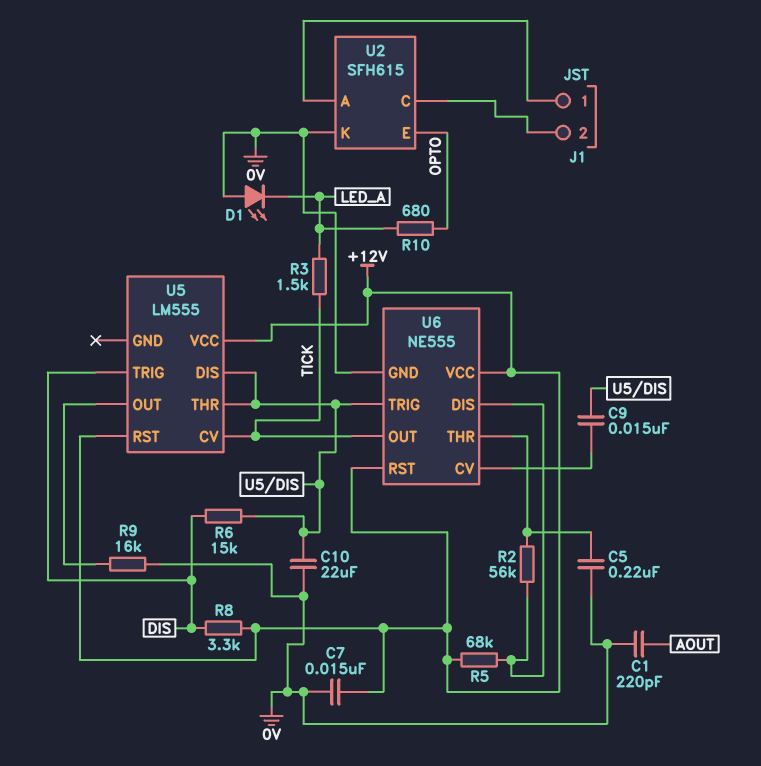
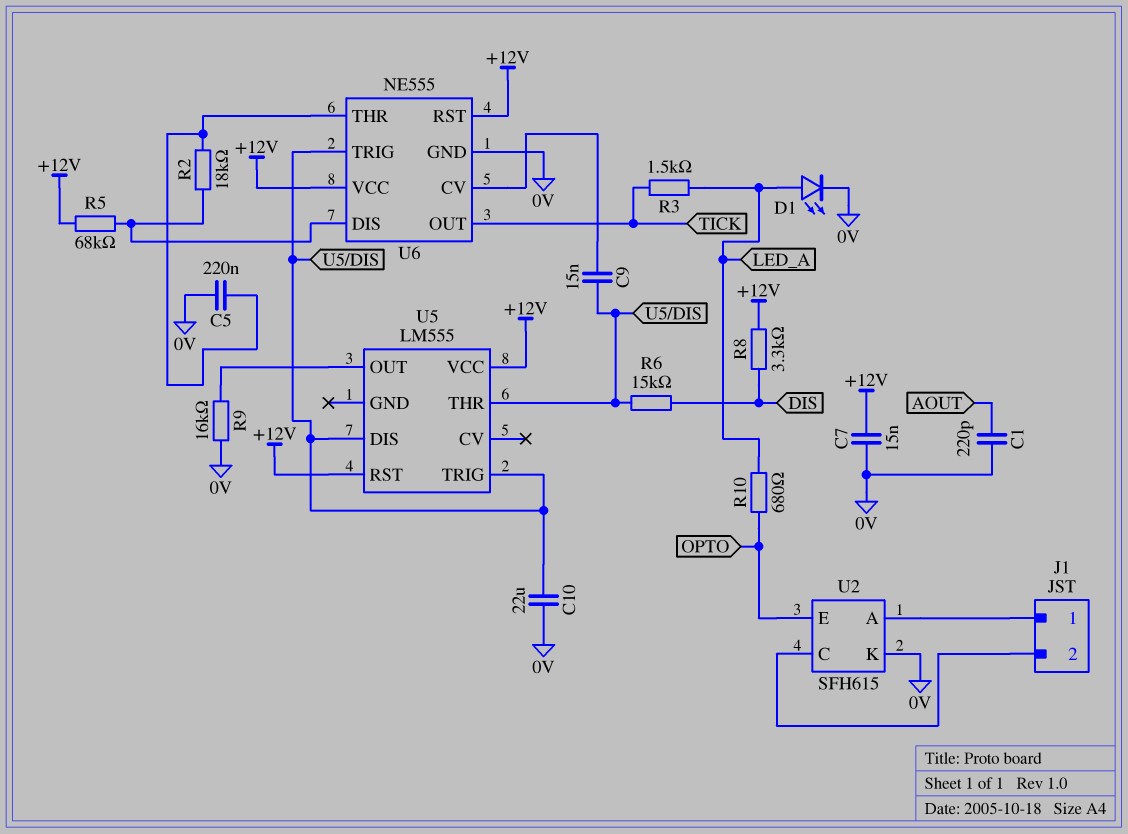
D1: LED (A 0V, K LED_A) -> LED (A LED_A, K 0V)
R2: 56k (U6/DIS, U6/THR) -> 18k (U6/DIS, U6/THR)
U5 pin CV: TICK -> none
U5 pin TRIG: DIS -> U5/DIS

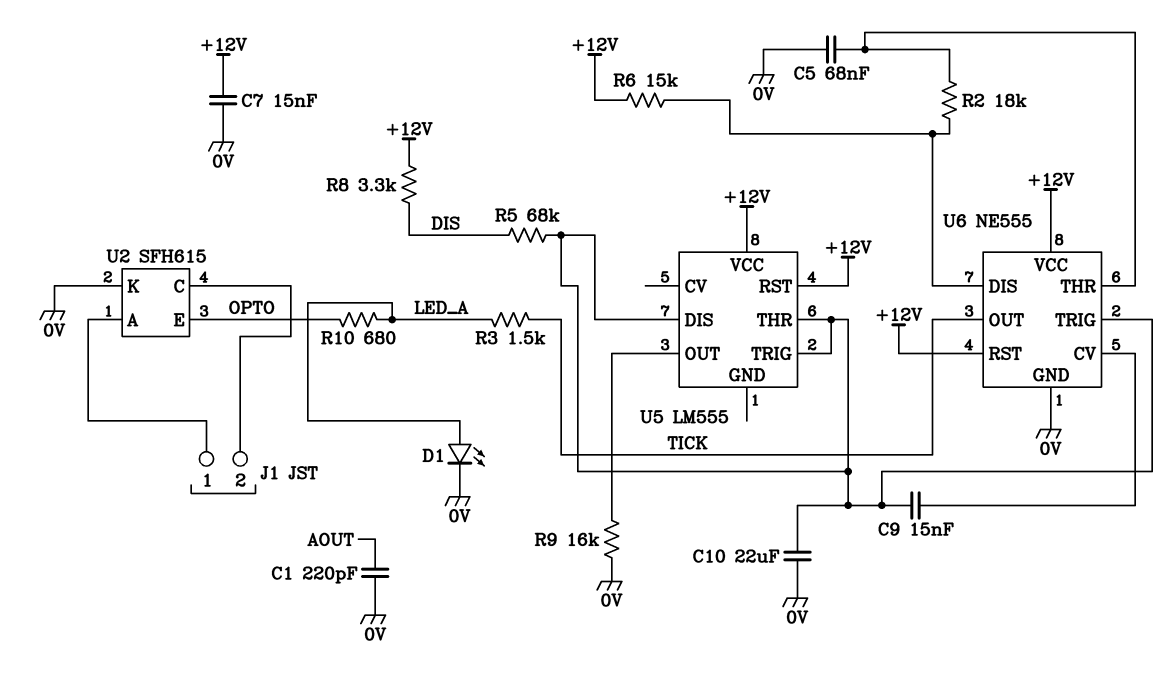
C5: 220nF (0V, U6/THR) -> 68nF (0V, U6/THR)
R5: 68k (+12V, U6/DIS) -> 68k (DIS, U5/DIS)
R6: 15k (DIS, U5/DIS) -> 15k (+12V, U6/DIS)

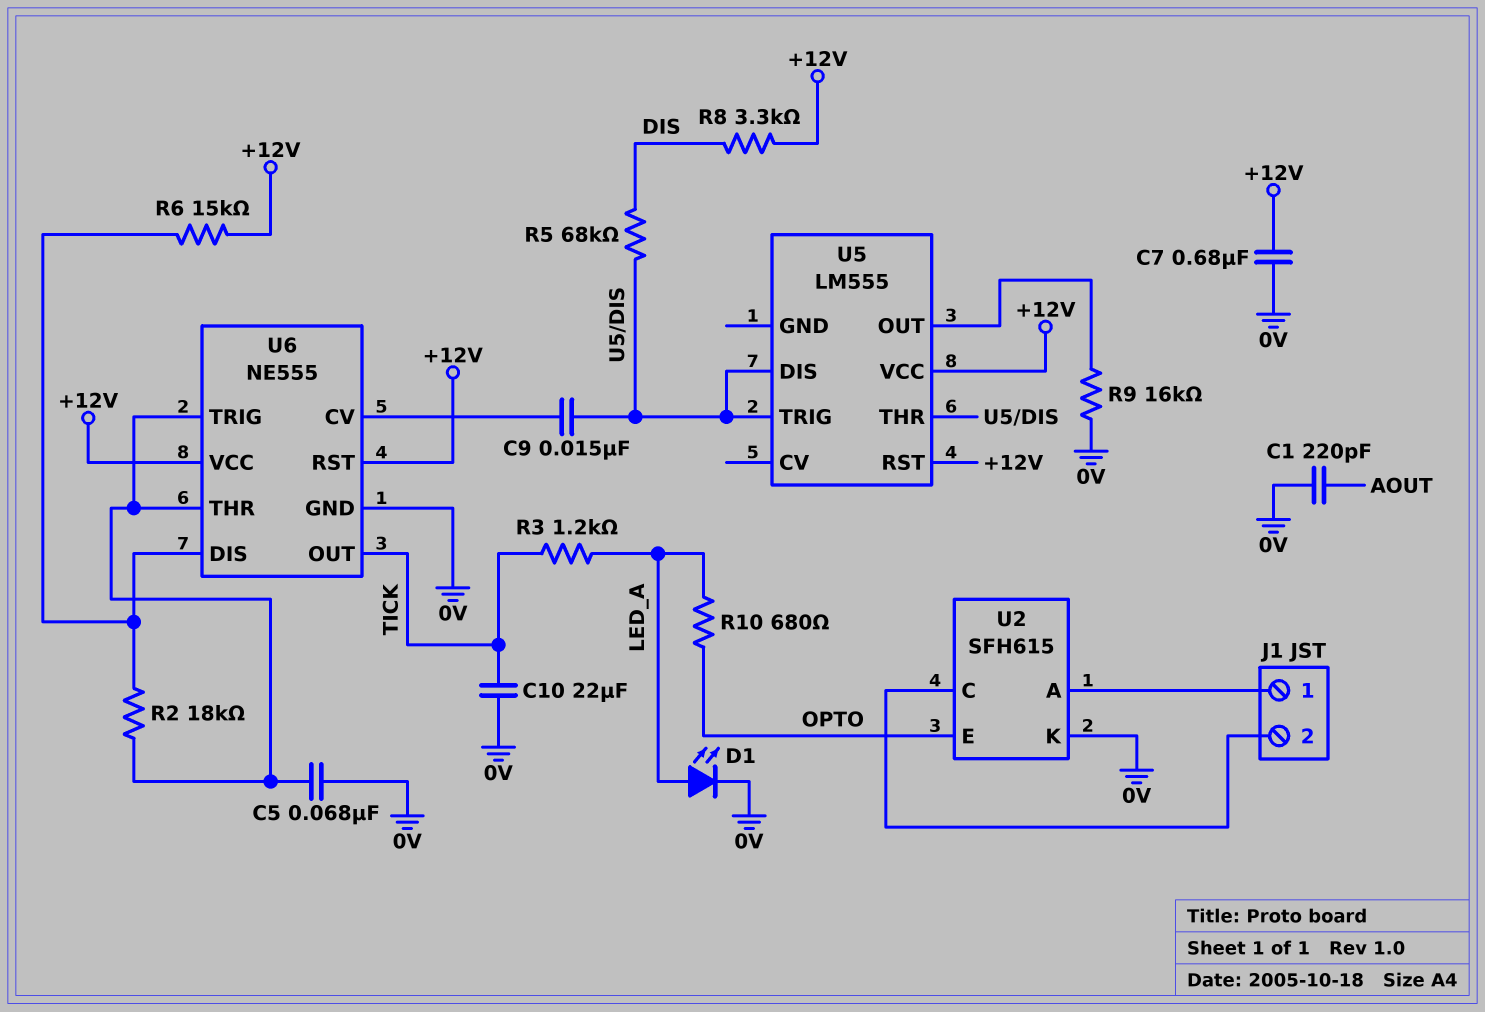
C7: 15nF (+12V, 0V) -> 680nF (+12V, 0V)
C10: 22uF (0V, U5/DIS) -> 22uF (0V, TICK)
R3: 1.5k (LED_A, TICK) -> 1.2k (LED_A, TICK)
U6 pin TRIG: U5/DIS -> U6/THR

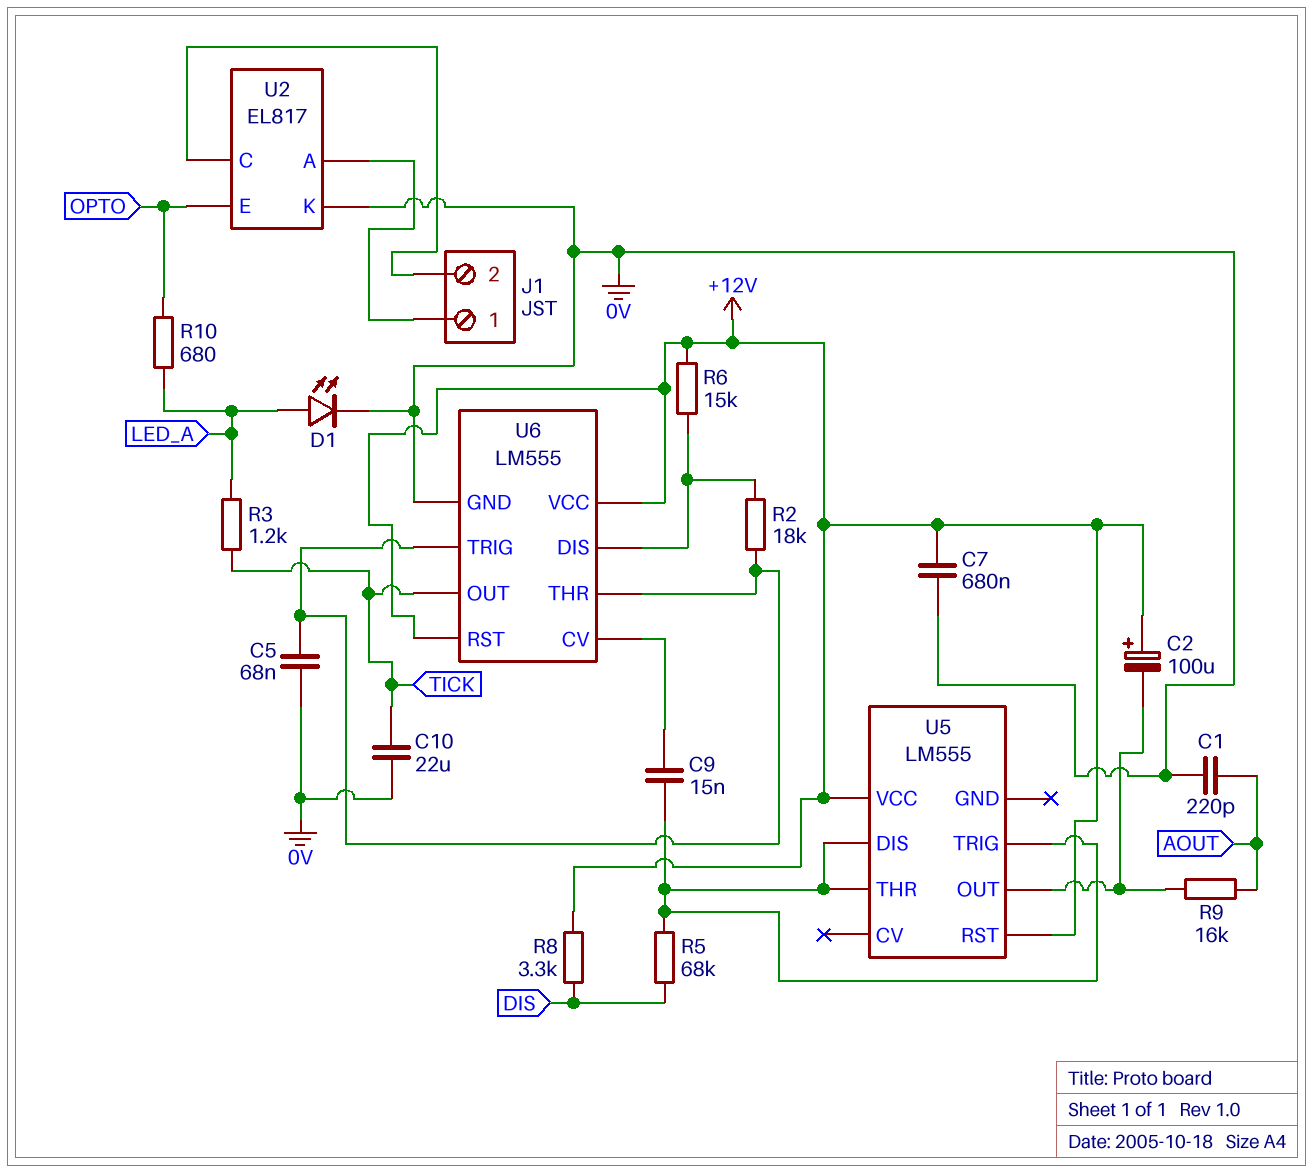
C2: none -> 100uF (plus +12V, minus U5/OUT)
R9: 16k (0V, U5/OUT) -> 16k (AOUT, U5/OUT)
U2: SFH615 -> EL817
U6: NE555 -> LM555

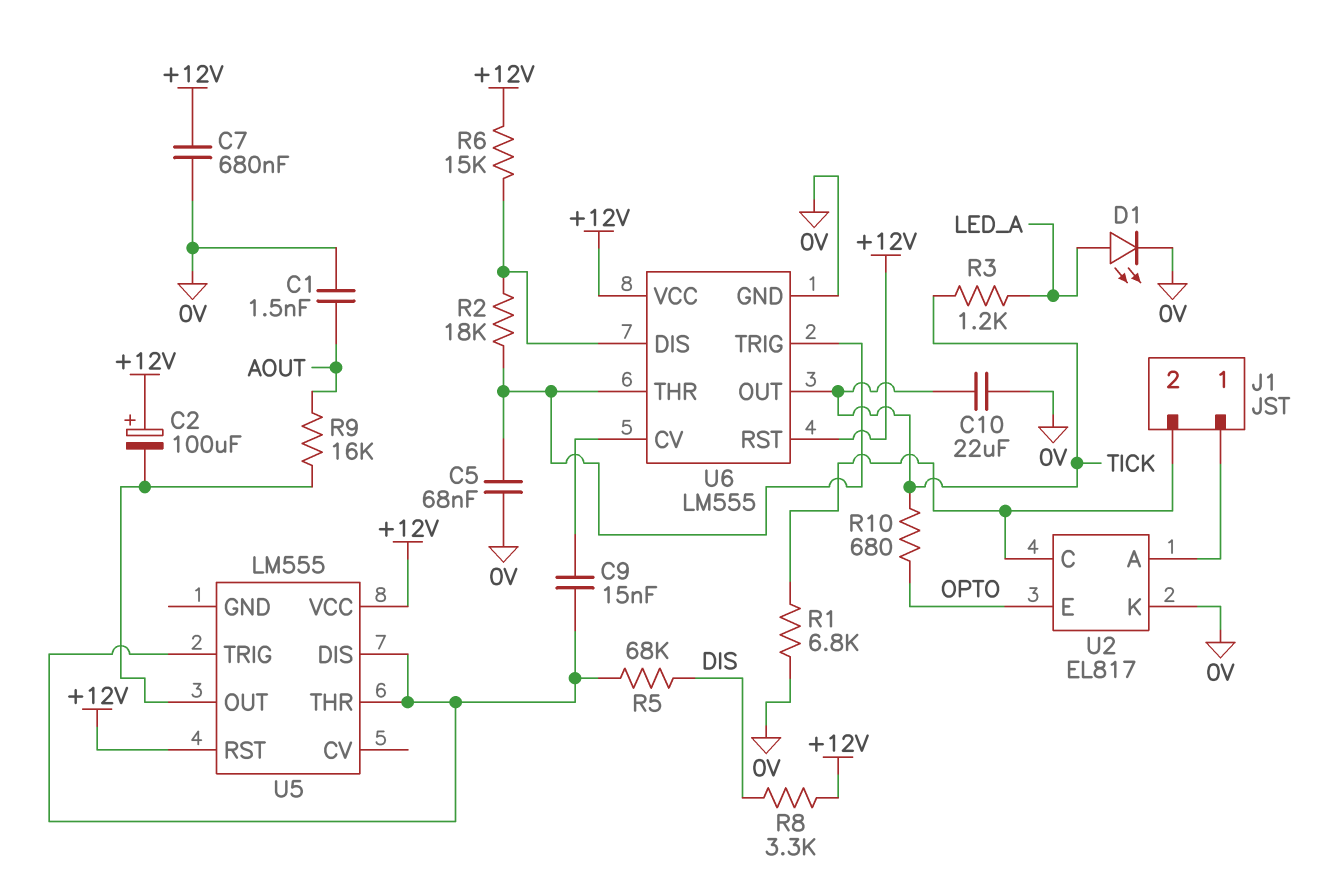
C1: 220pF (0V, AOUT) -> 1.5nF (0V, AOUT)
R1: none -> 6.8k (0V, J1/2)
R10: 680 (LED_A, OPTO) -> 680 (OPTO, TICK)

